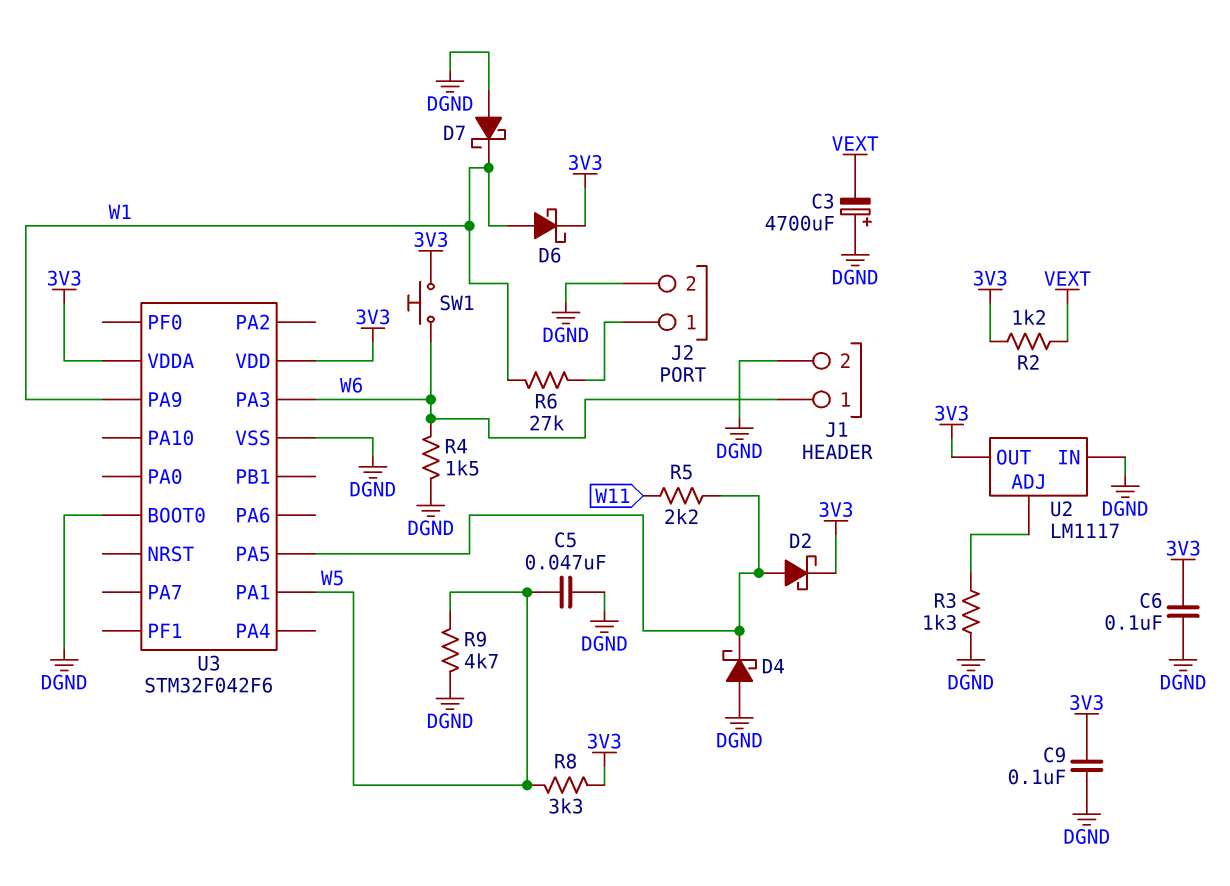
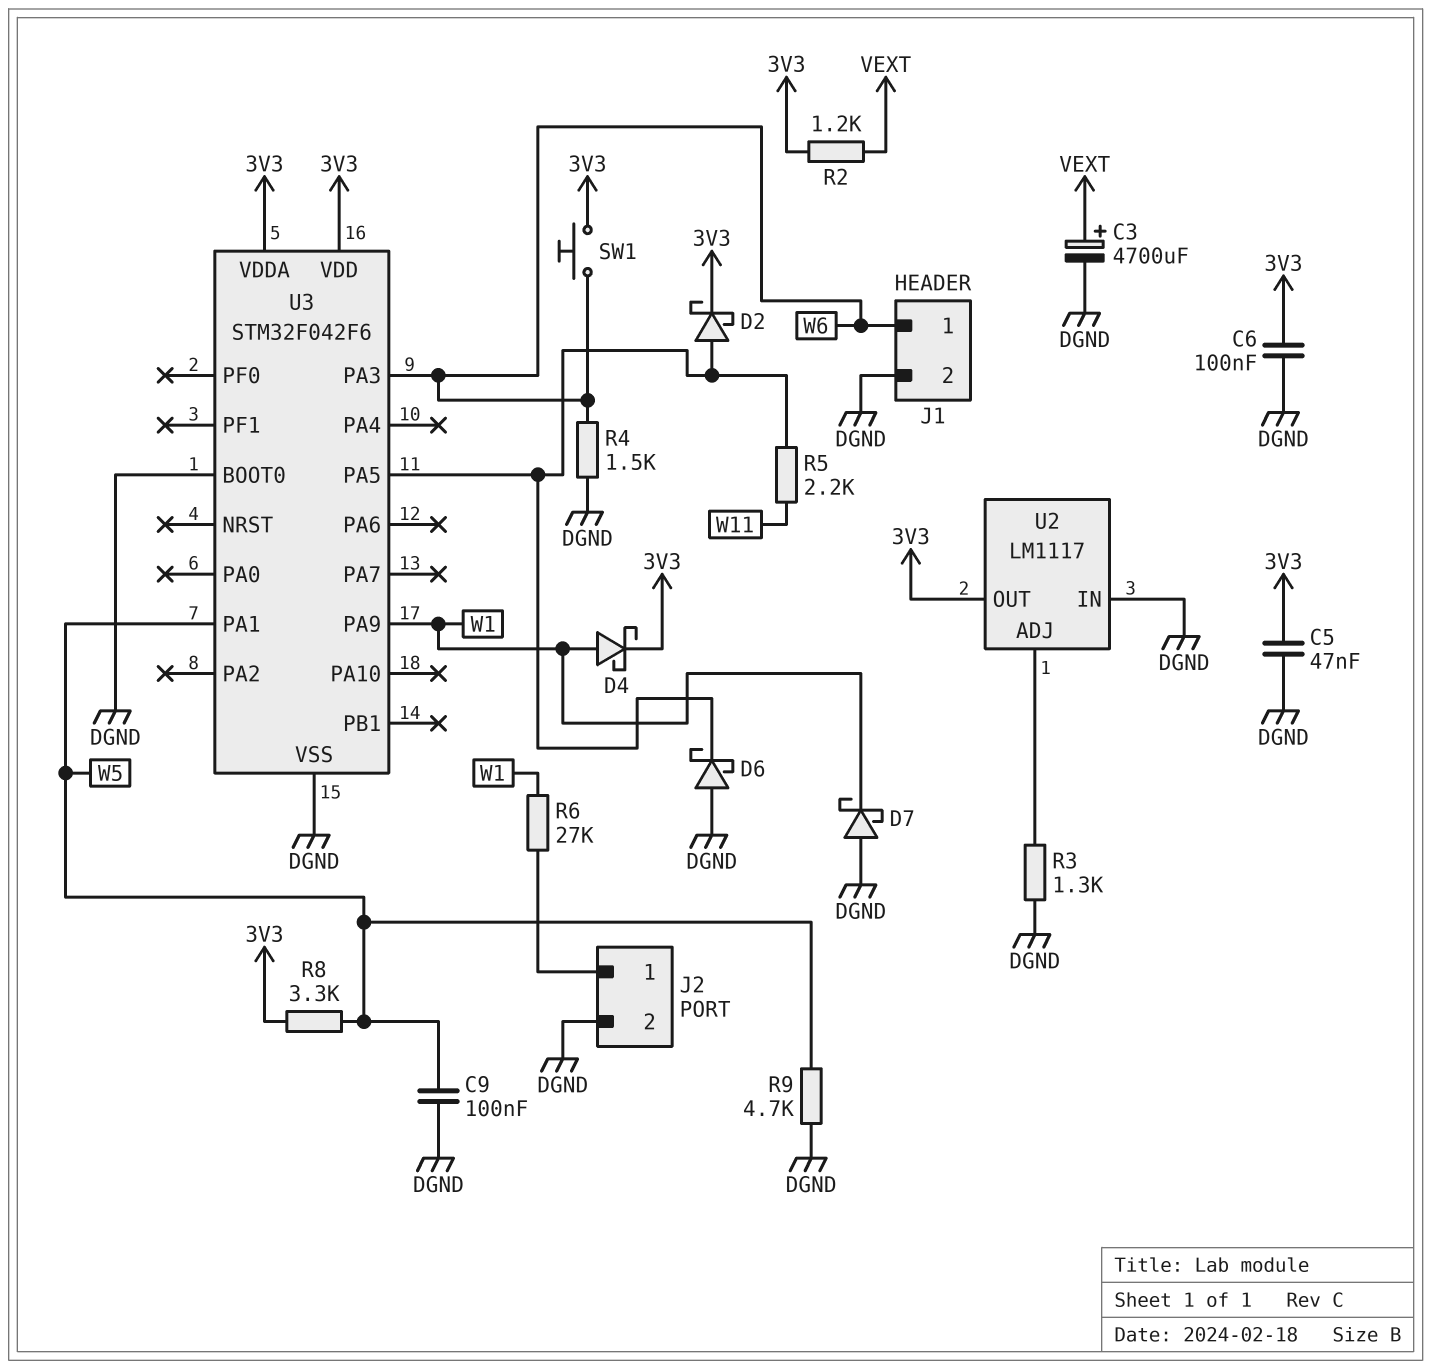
C3: 4700uF (plus DGND, minus VEXT) -> 4700uF (plus VEXT, minus DGND)
C5: 47nF (DGND, W5) -> 47nF (3V3, DGND)
C9: 100nF (3V3, DGND) -> 100nF (DGND, W5)
D4: schottky (A DGND, K U3/PA5) -> schottky (A W1, K 3V3)
D6: schottky (A W1, K 3V3) -> schottky (A DGND, K U3/PA5)

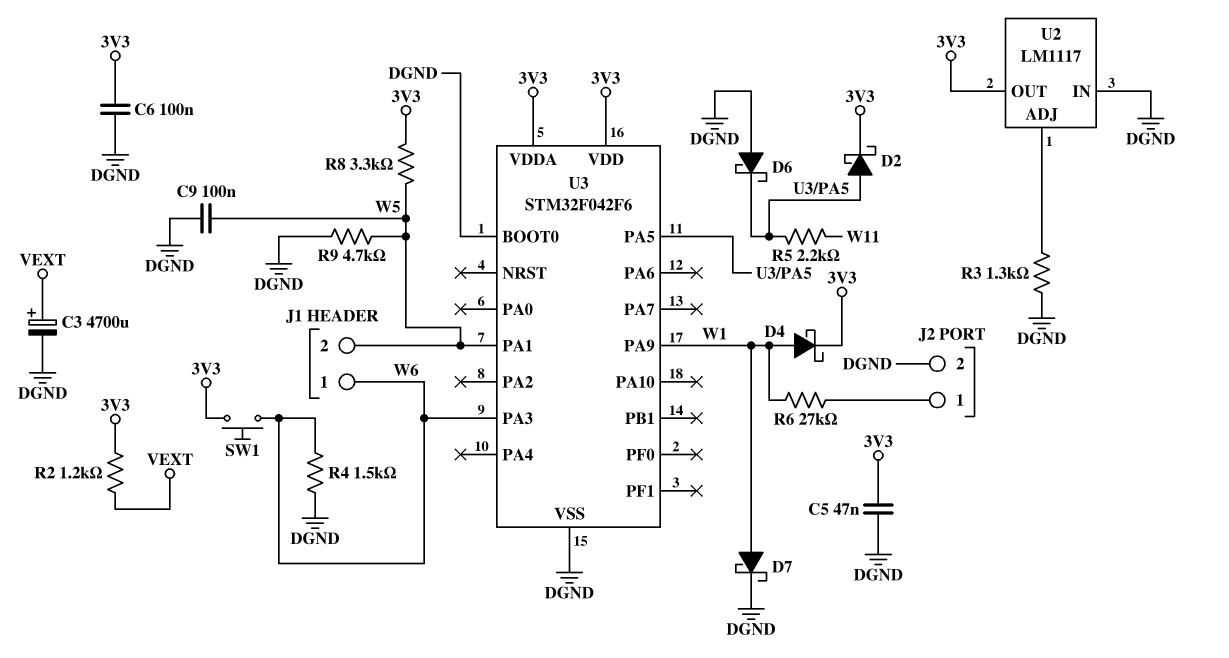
D7: schottky (A DGND, K W1) -> schottky (A W1, K DGND)
J1 pin 2: DGND -> W5

